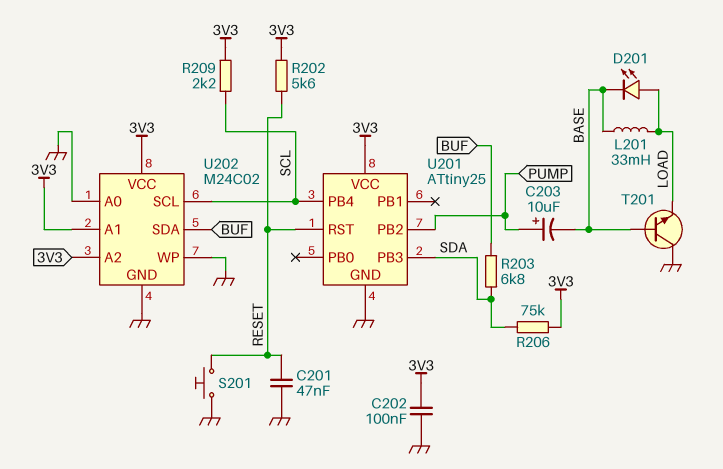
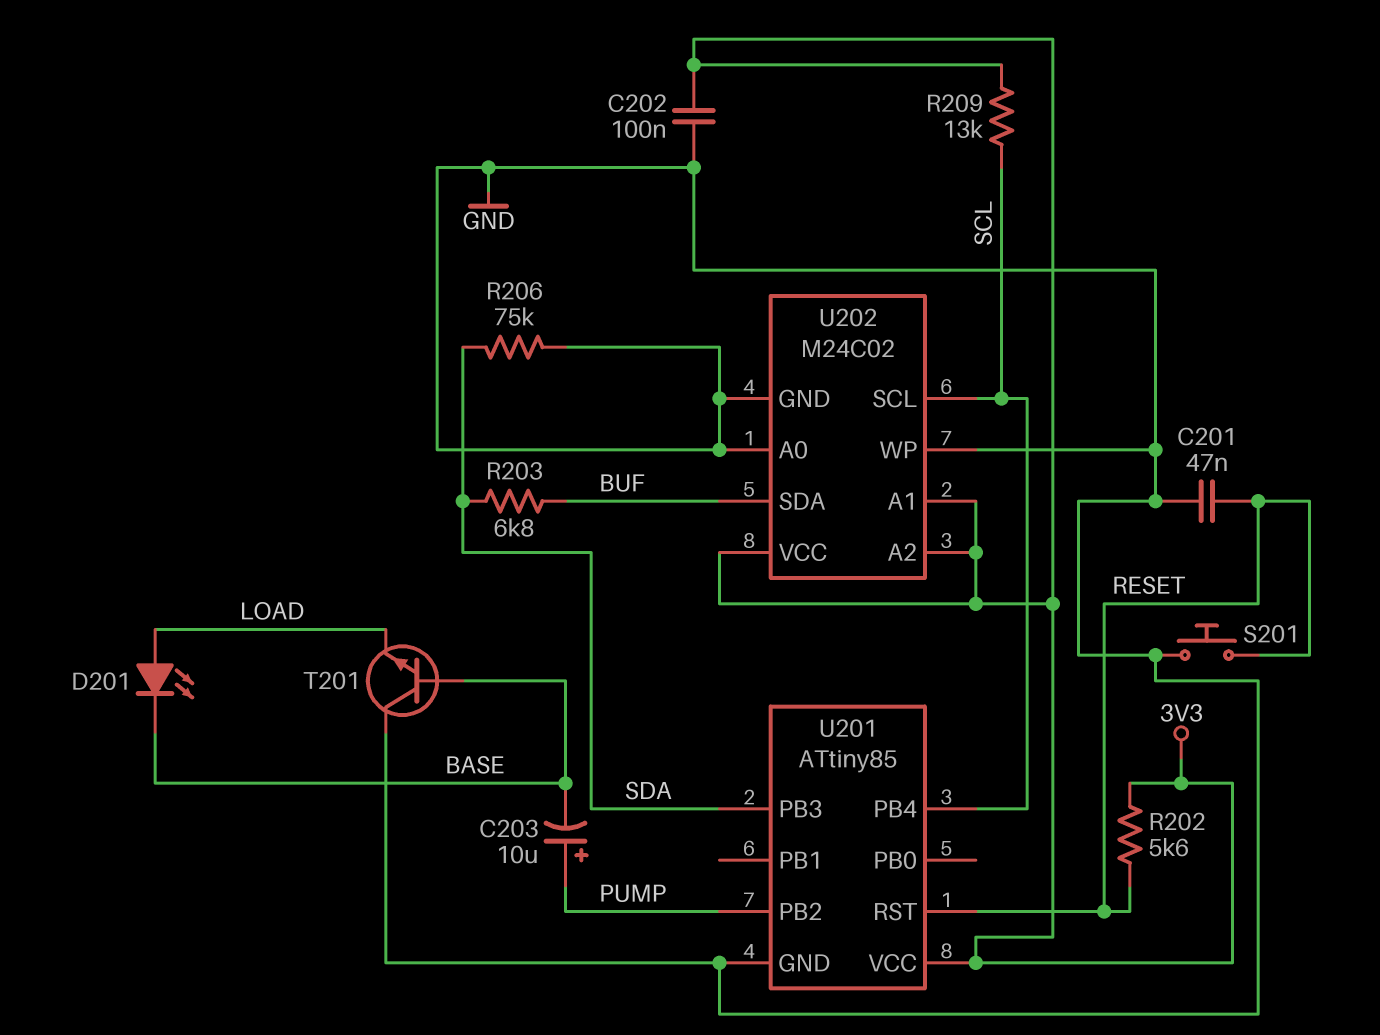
L201: 33mH (BASE, LOAD) -> none
R206: 75k (3V3, SDA) -> 75k (GND, SDA)
R209: 2.2k (3V3, SCL) -> 13k (3V3, SCL)
U201: ATtiny25 -> ATtiny85

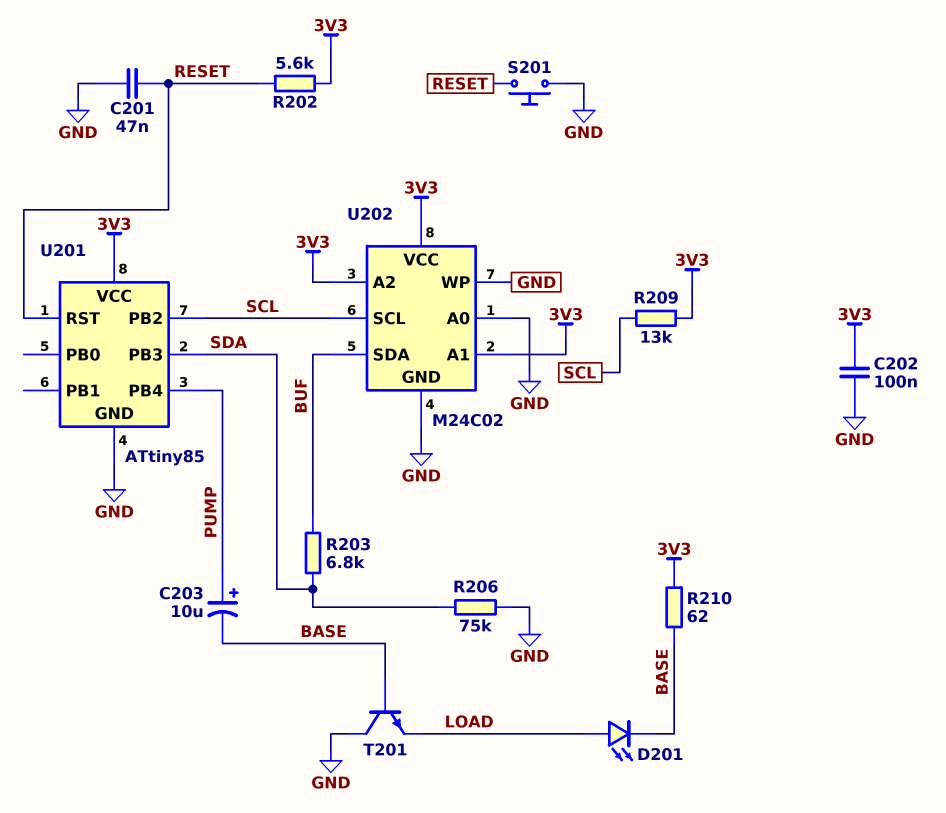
R210: none -> 62 (3V3, BASE)
U201 pin PB2: PUMP -> SCL
U201 pin PB4: SCL -> PUMP

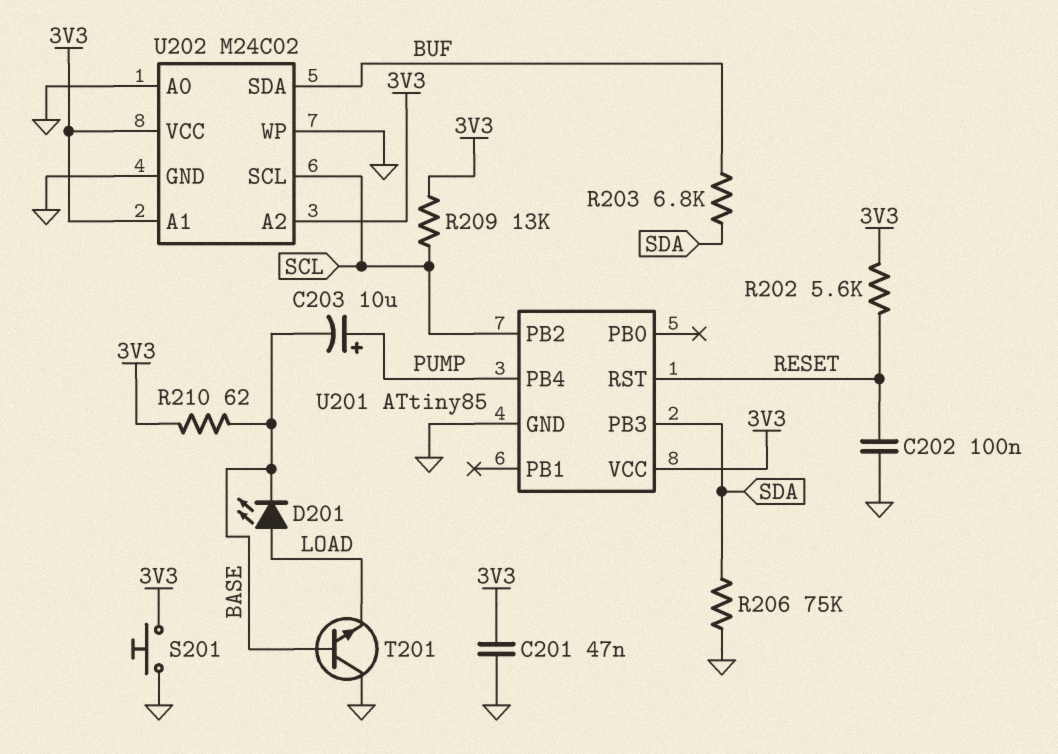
C201: 47nF (GND, RESET) -> 47nF (3V3, GND)
C202: 100nF (3V3, GND) -> 100nF (GND, RESET)
S201: button (GND, RESET) -> button (3V3, GND)

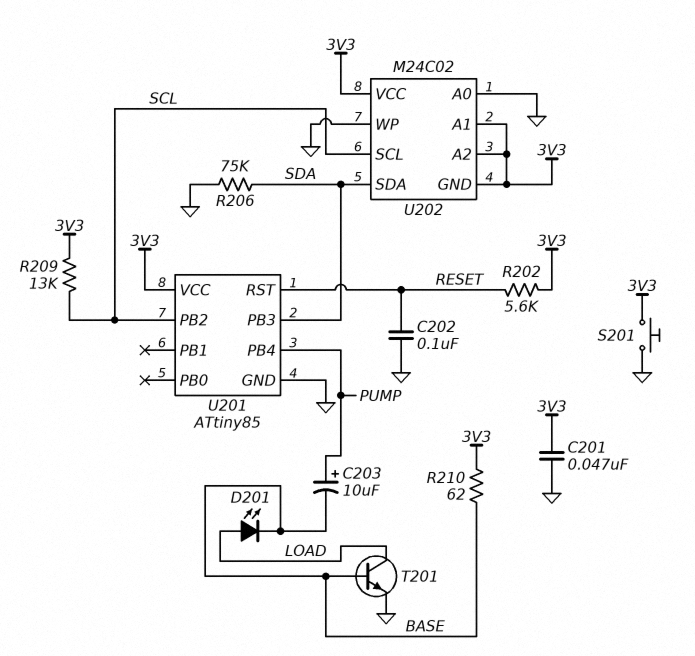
R203: 6.8k (BUF, SDA) -> none
T201: NPN (B BASE, C GND, E LOAD) -> NPN (B BASE, C LOAD, E GND)
U202 pin GND: GND -> 3V3
U202 pin SDA: BUF -> SDA

